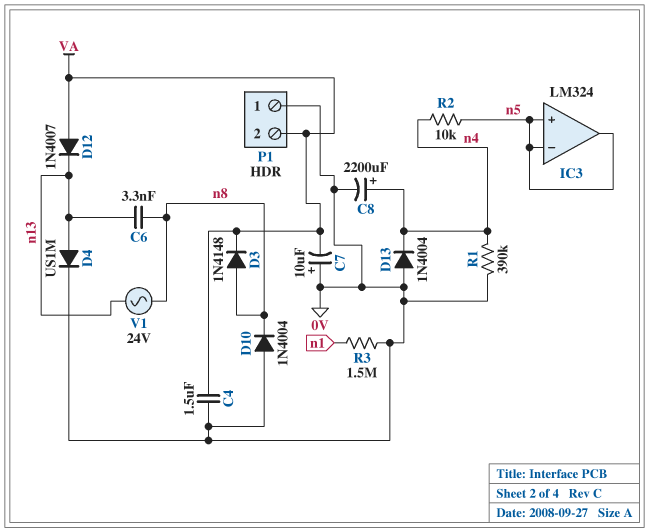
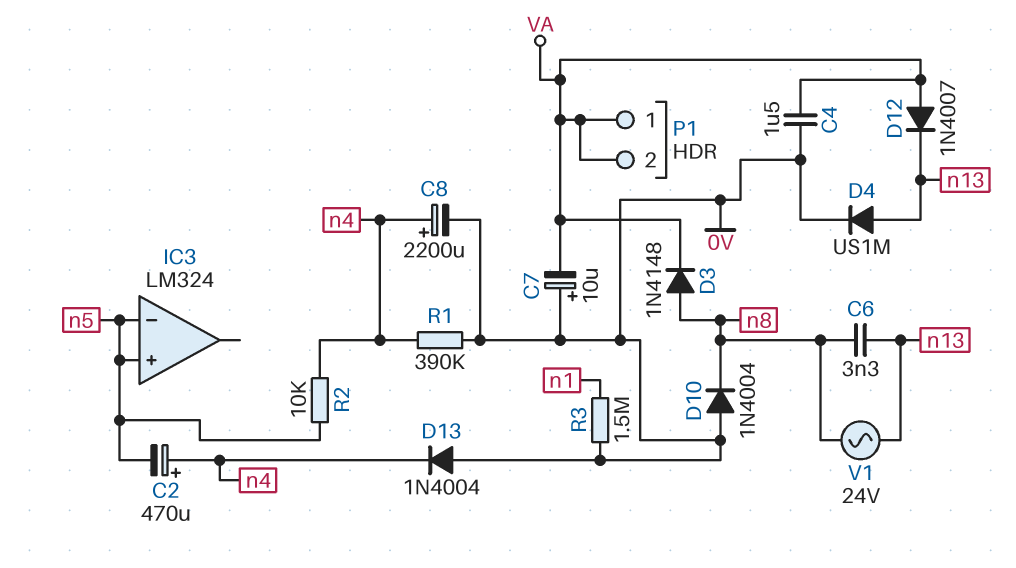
C2: none -> 470uF (plus n4, minus n5)
IC3 pin out: n5 -> none
P1 pin 1: 0V -> VA

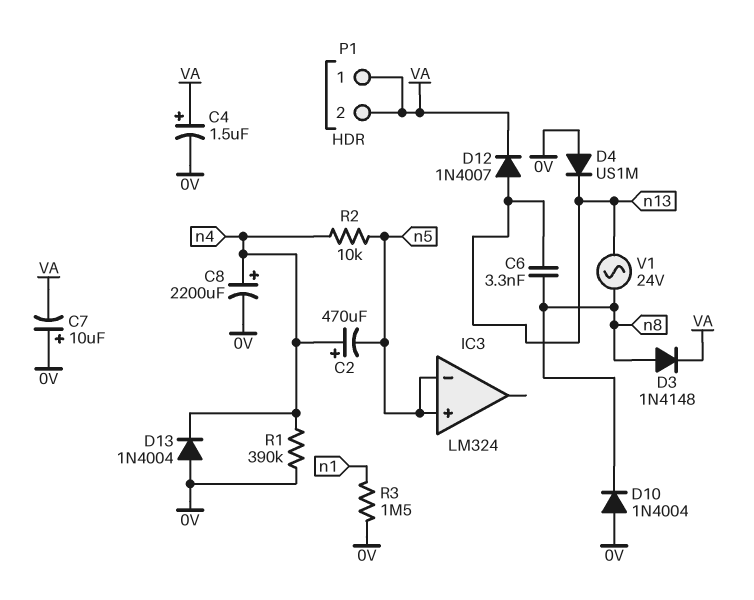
C4: 1.5uF (0V, VA) -> 1.5uF (plus VA, minus 0V)
D4: diode US1M (A n13, K 0V) -> diode US1M (A 0V, K n13)
D12: diode 1N4007 (A VA, K n13) -> diode 1N4007 (A n13, K VA)

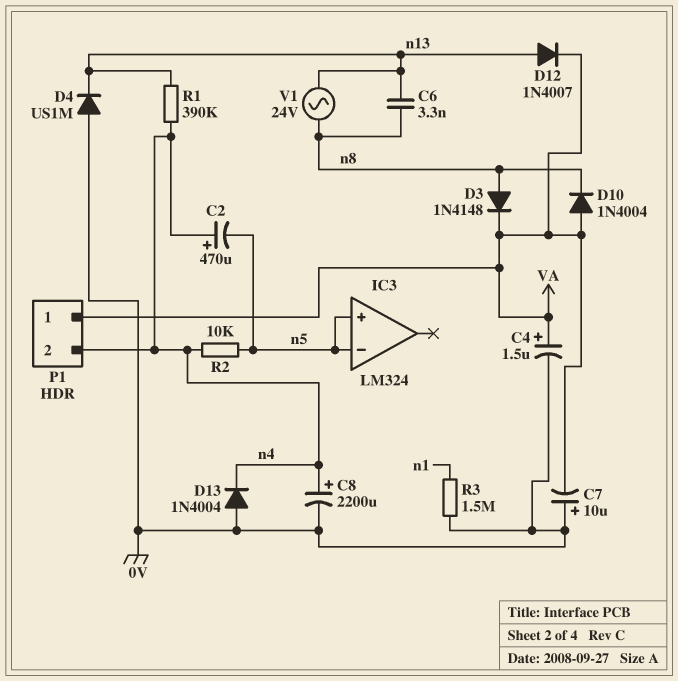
D10: diode 1N4004 (A 0V, K n8) -> diode 1N4004 (A VA, K n8)
P1 pin 2: VA -> n4
R1: 390k (0V, n4) -> 390k (n4, n13)

